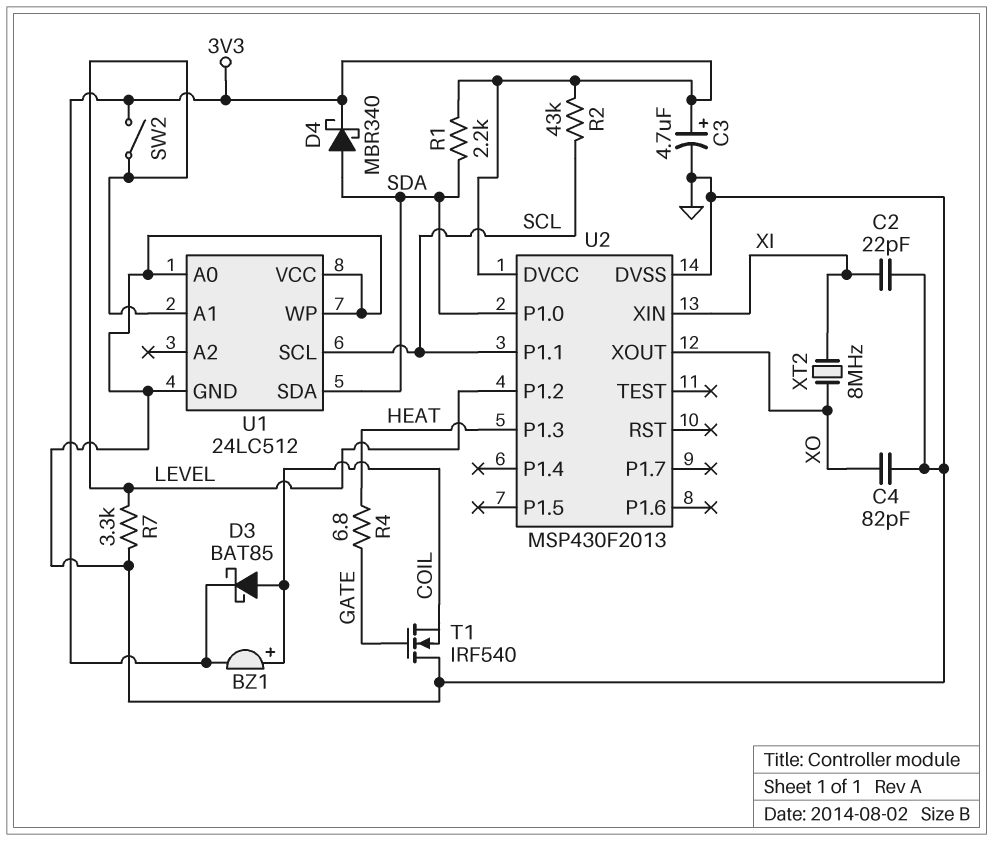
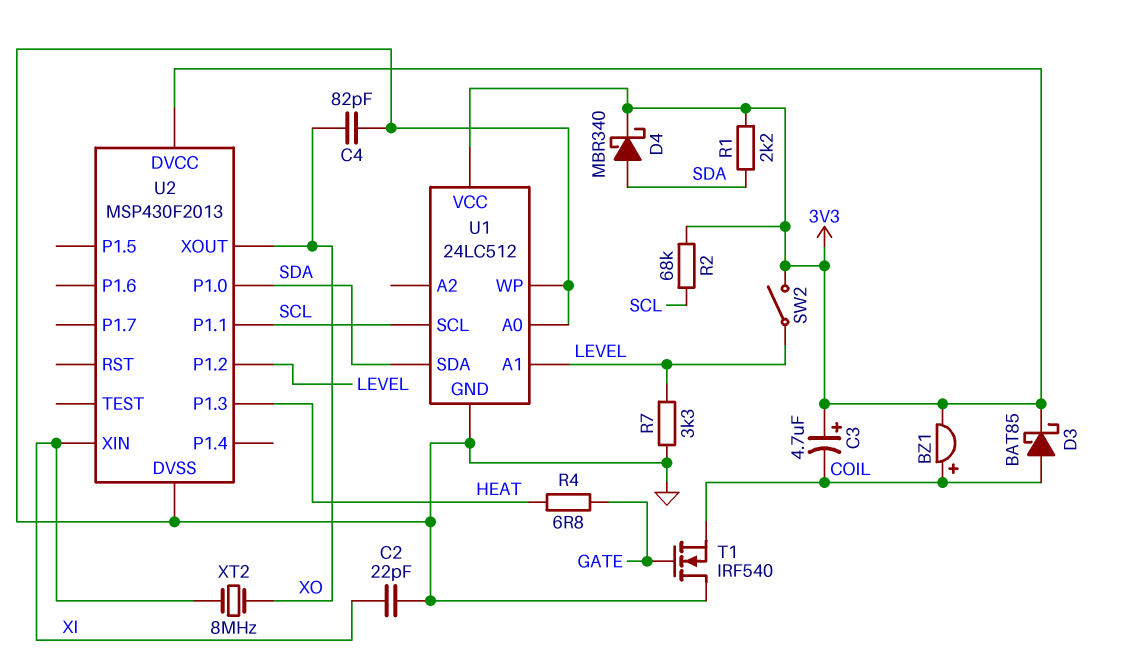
C3: 4.7uF (plus 3V3, minus GND) -> 4.7uF (plus 3V3, minus COIL)
R2: 43k (3V3, SCL) -> 68k (3V3, SCL)
U1 pin VCC: GND -> 3V3

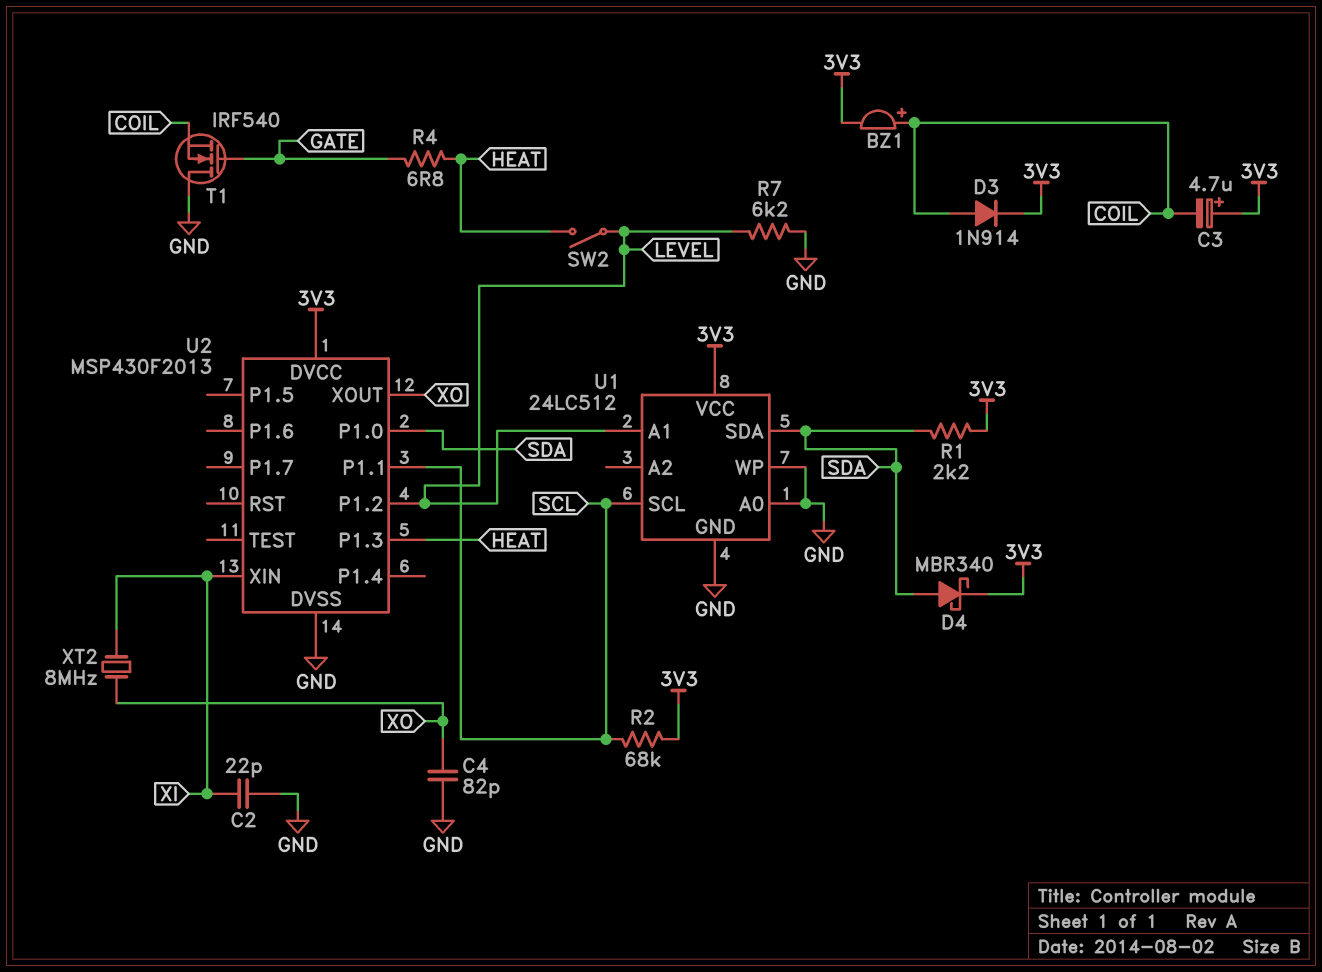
D3: schottky BAT85 (A COIL, K 3V3) -> diode 1N914 (A COIL, K 3V3)
R7: 3.3k (GND, LEVEL) -> 6.2k (GND, LEVEL)
SW2: switch (3V3, LEVEL) -> switch (HEAT, LEVEL)

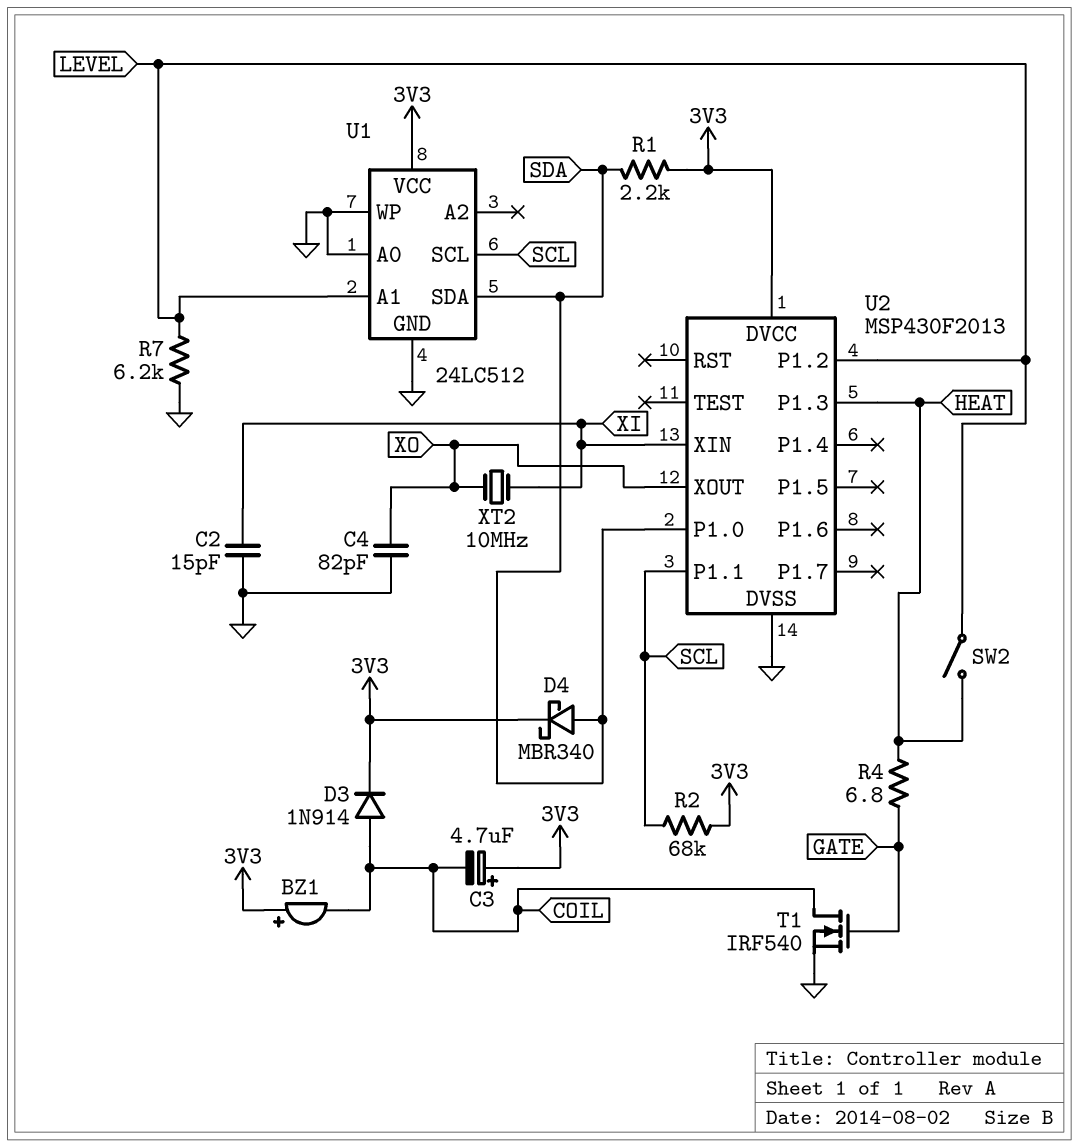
BZ1: buzzer (plus COIL, minus 3V3) -> buzzer (plus 3V3, minus COIL)
C2: 22pF (GND, XI) -> 15pF (GND, XI)
T1: NMOS IRF540 (G GATE, D GND, S COIL) -> NMOS IRF540 (G GATE, D COIL, S GND)
XT2: 8MHz (XI, XO) -> 10MHz (XI, XO)

